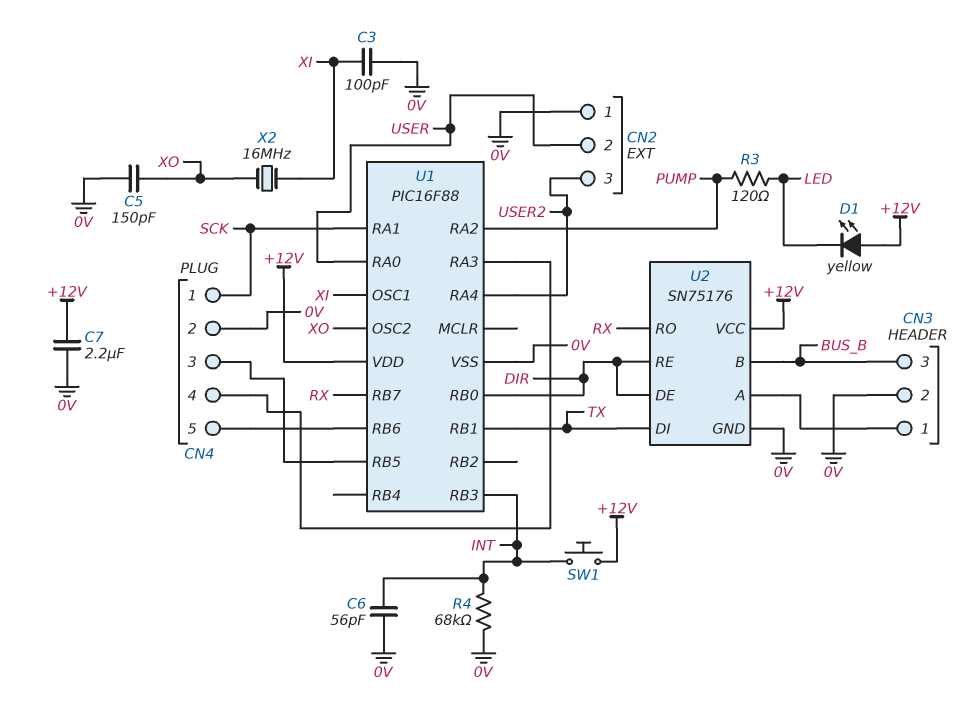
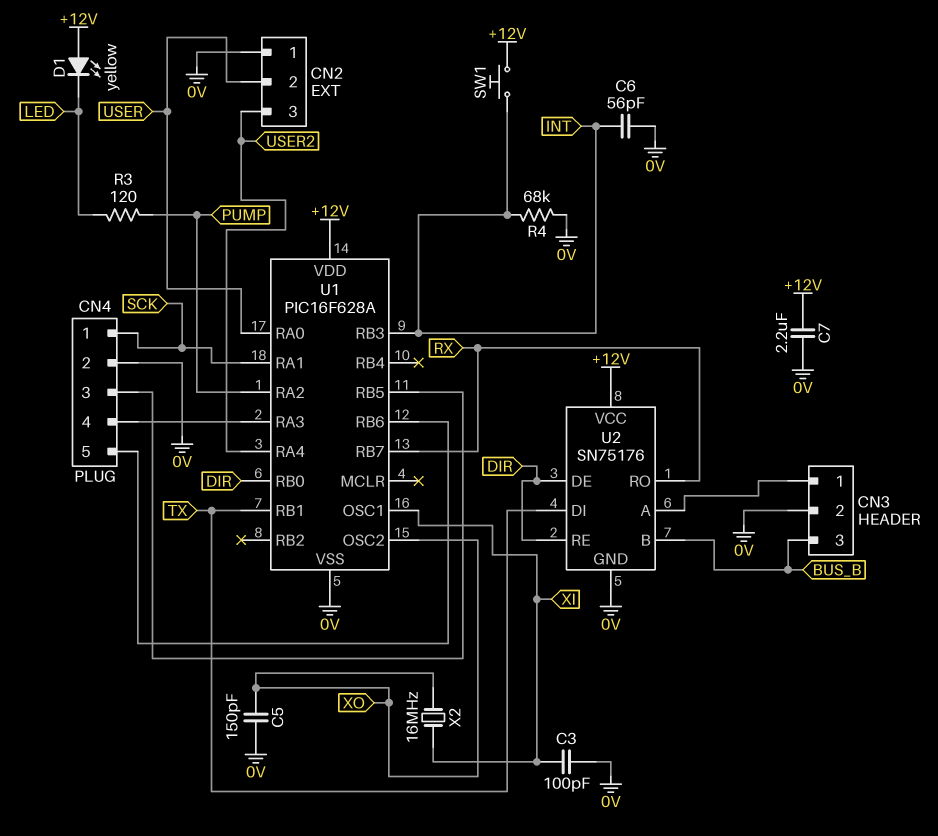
U1: PIC16F88 -> PIC16F628A

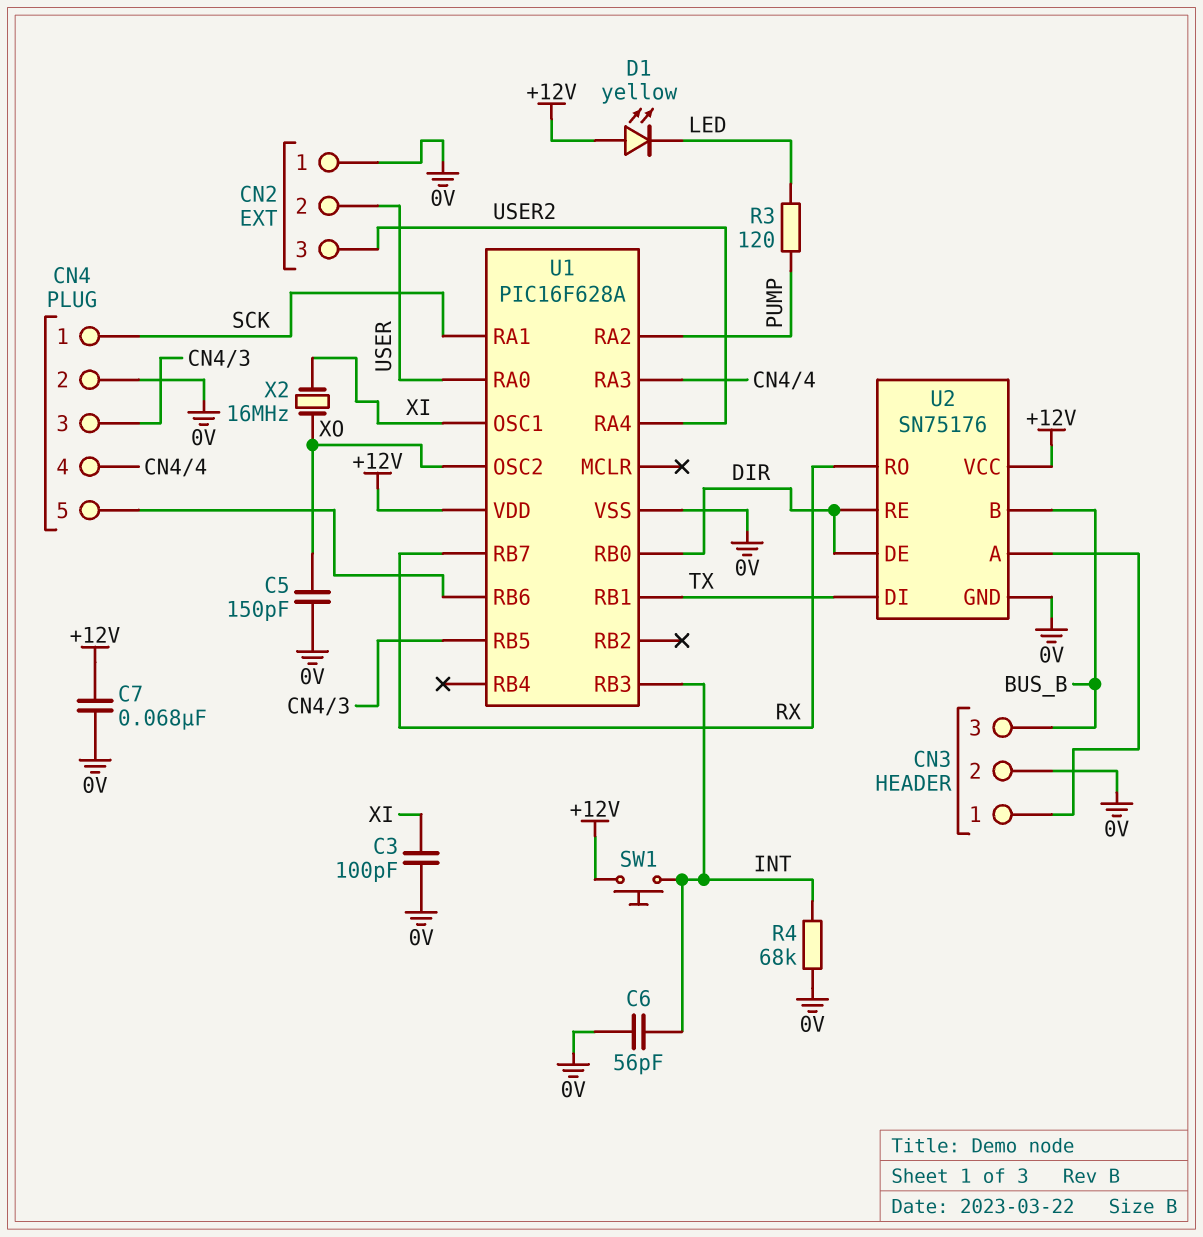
C7: 2.2uF (+12V, 0V) -> 68nF (+12V, 0V)

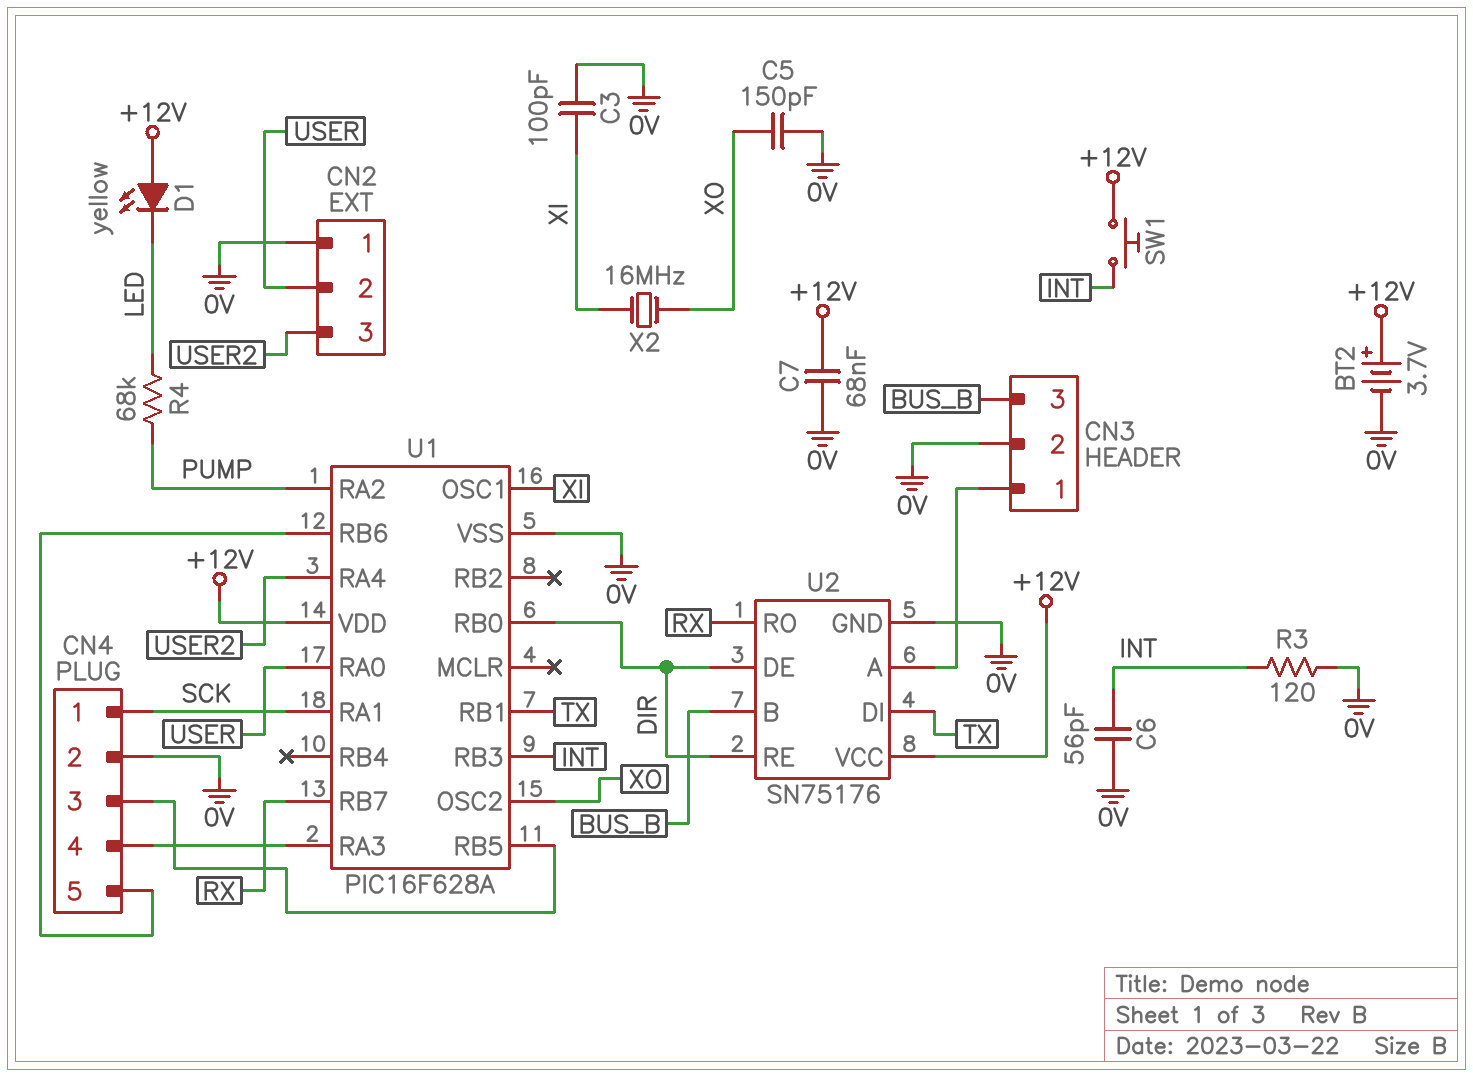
BT2: none -> 3.7V (plus +12V, minus 0V)
R3: 120 (LED, PUMP) -> 120 (0V, INT)
R4: 68k (0V, INT) -> 68k (LED, PUMP)

